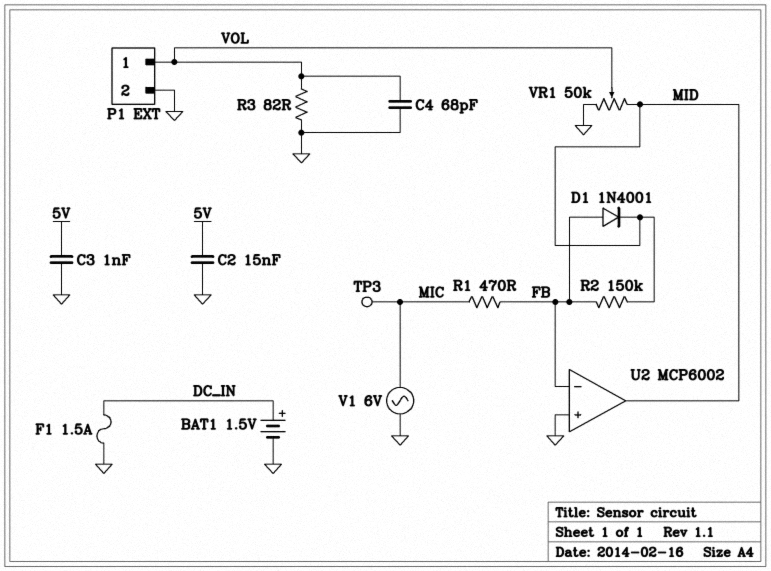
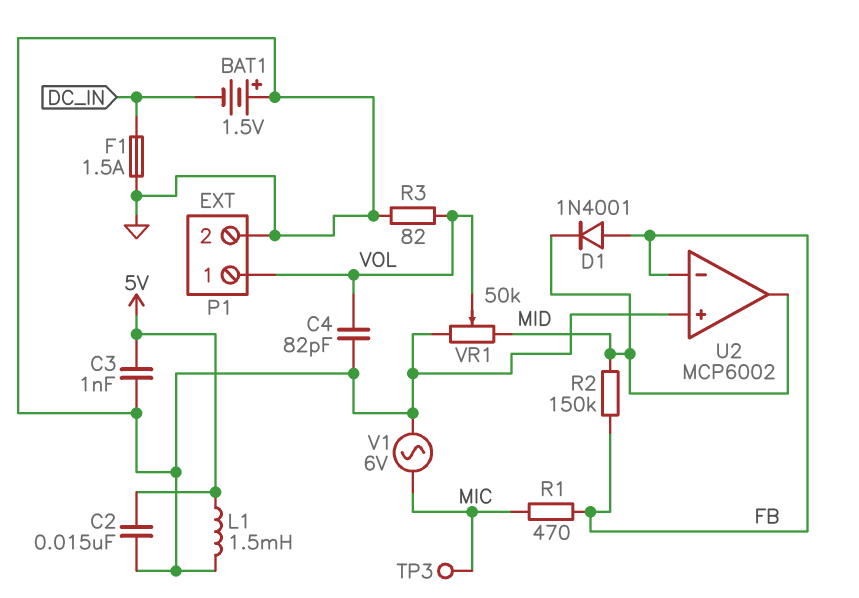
BAT1: 1.5V (plus DC_IN, minus GND) -> 1.5V (plus GND, minus DC_IN)
C4: 68pF (GND, VOL) -> 82pF (GND, VOL)
L1: none -> 1.5mH (5V, GND)

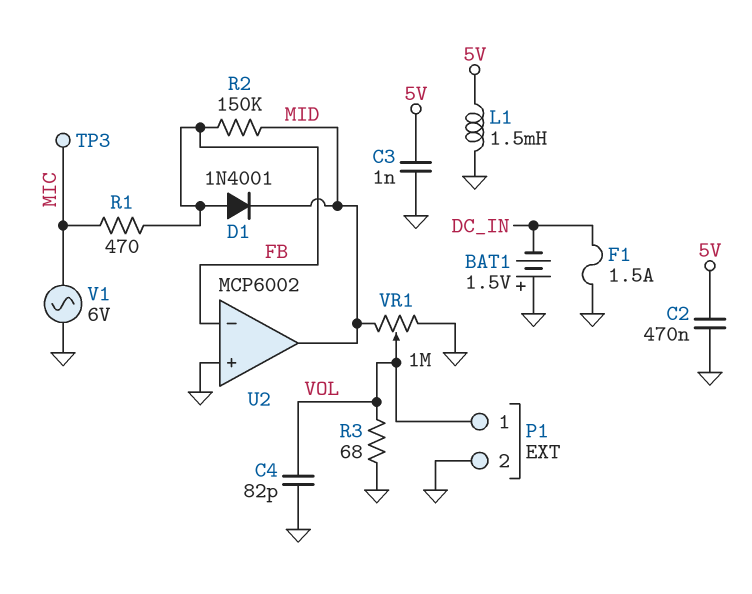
C2: 15nF (5V, GND) -> 470nF (5V, GND)
R3: 82 (GND, VOL) -> 68 (GND, VOL)
VR1: 50k (GND, MID, wiper VOL) -> 1M (GND, MID, wiper VOL)

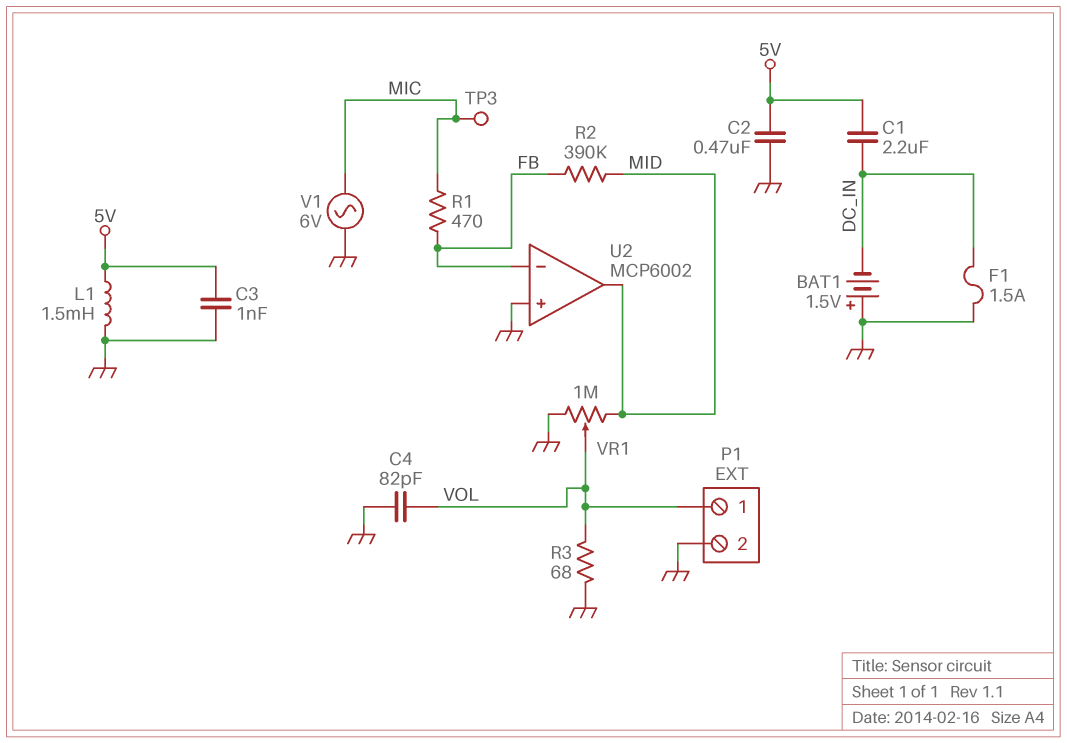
C1: none -> 2.2uF (5V, DC_IN)
D1: diode 1N4001 (A FB, K MID) -> none
R2: 150k (FB, MID) -> 390k (FB, MID)

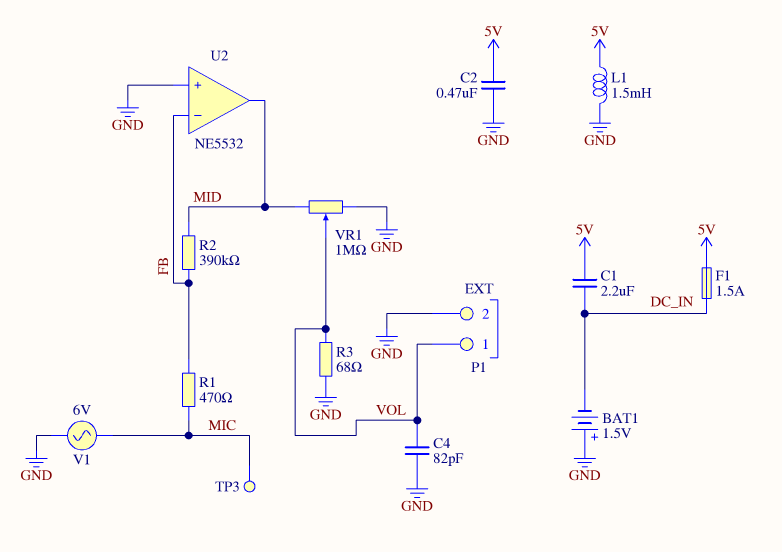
C3: 1nF (5V, GND) -> none
F1: 1.5A (DC_IN, GND) -> 1.5A (5V, DC_IN)
U2: MCP6002 -> NE5532

